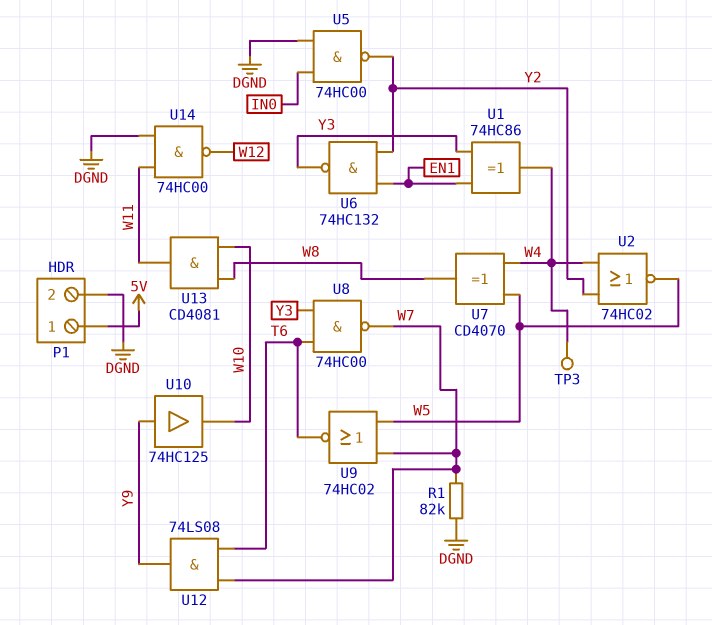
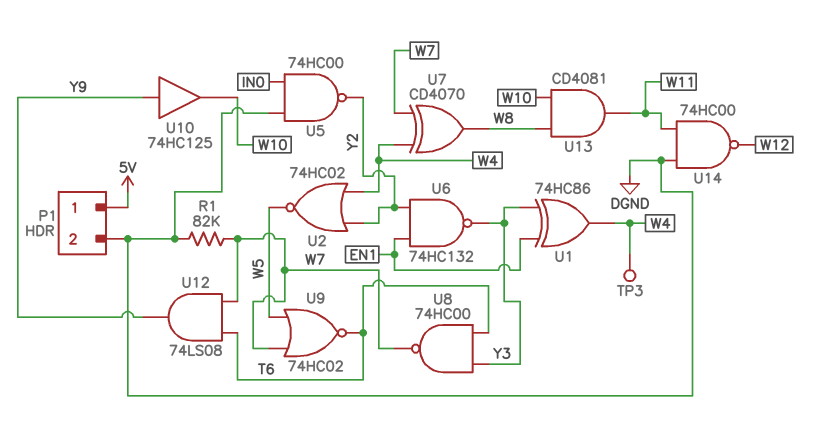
U7: XOR CD4070 (in W4, in W5, out W8) -> XOR CD4070 (in W4, in W7, out W8)

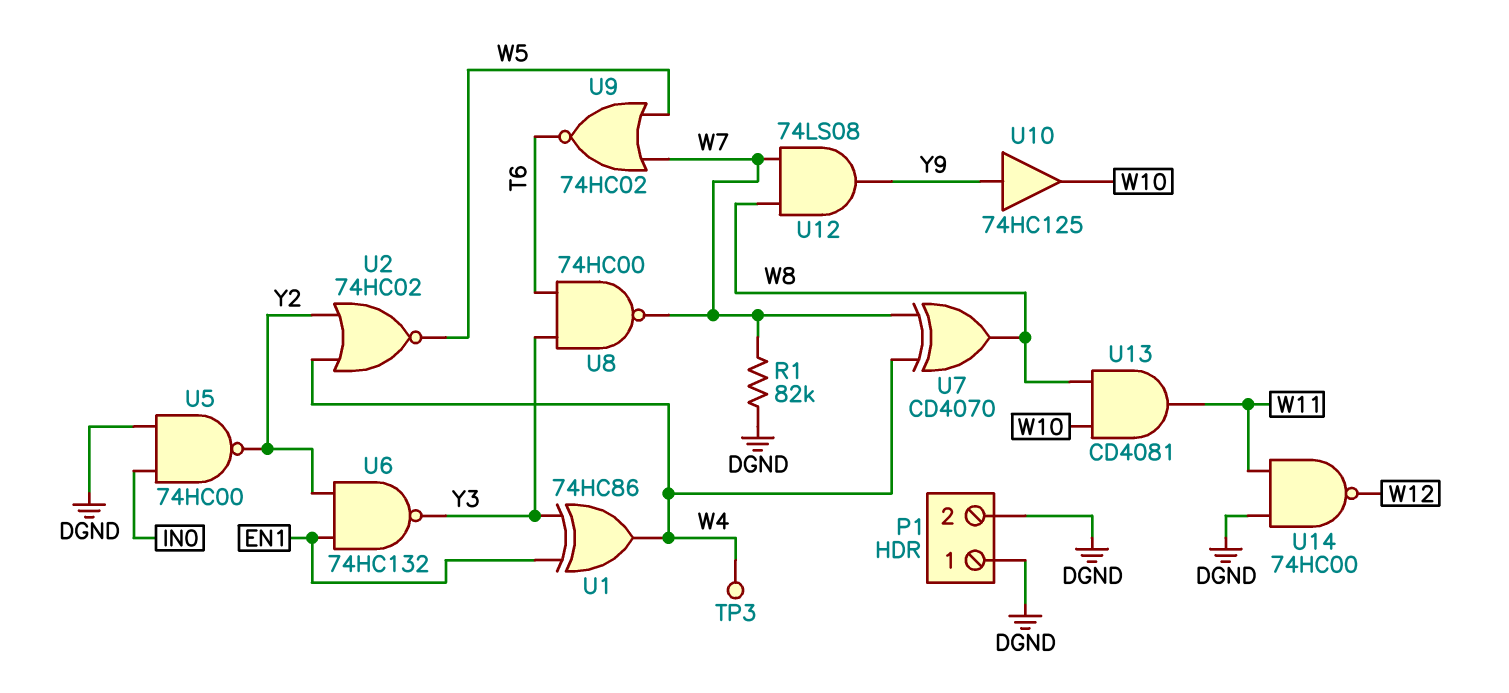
P1 pin 1: 5V -> DGND
U12: AND 74LS08 (in T6, in W7, out Y9) -> AND 74LS08 (in W7, in W8, out Y9)

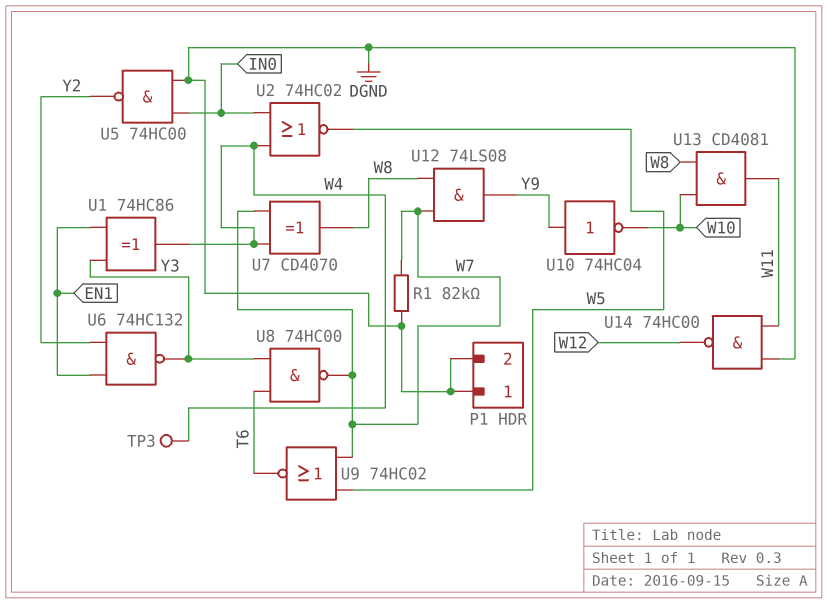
U2: NOR 74HC02 (in W4, in Y2, out W5) -> NOR 74HC02 (in IN0, in W4, out W5)
U10: buffer 74HC125 (in Y9, out W10) -> NOT 74HC04 (in Y9, out W10)

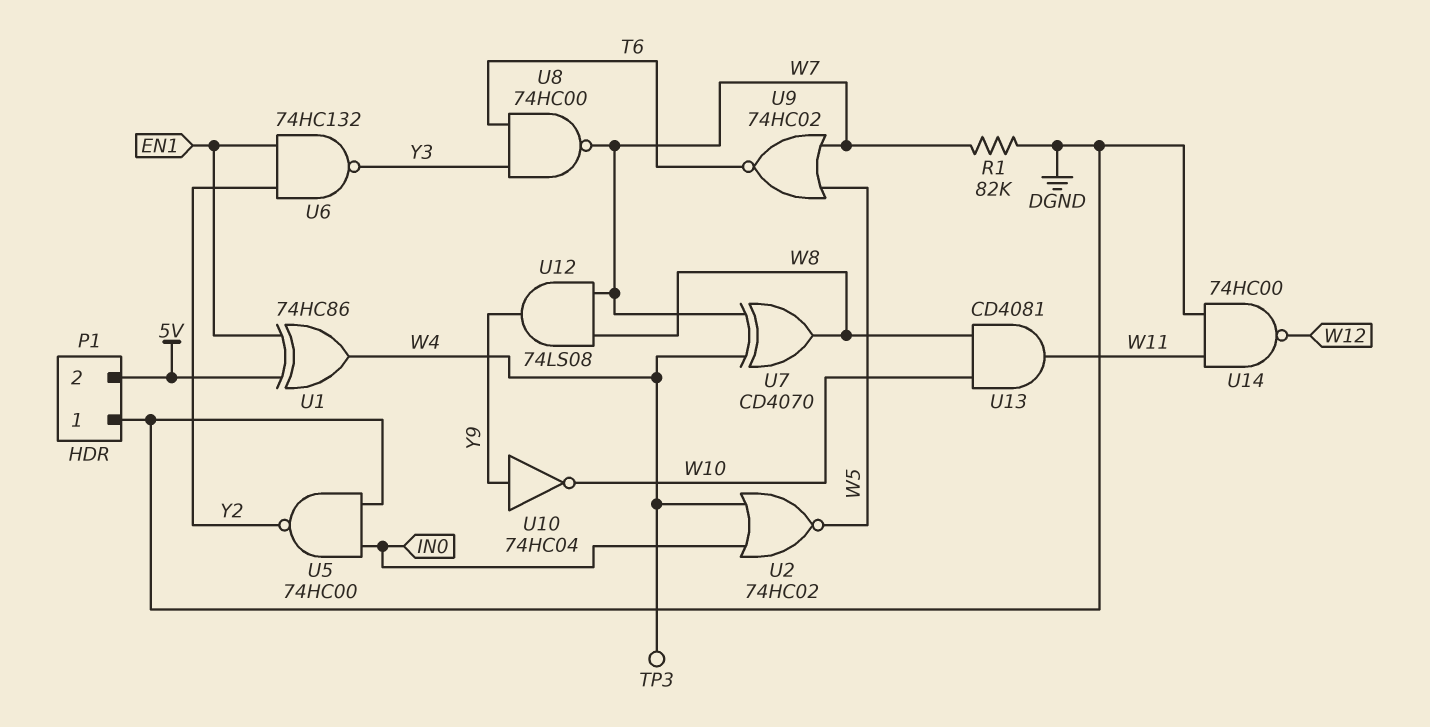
P1 pin 2: DGND -> 5V
U1: XOR 74HC86 (in EN1, in Y3, out W4) -> XOR 74HC86 (in 5V, in EN1, out W4)

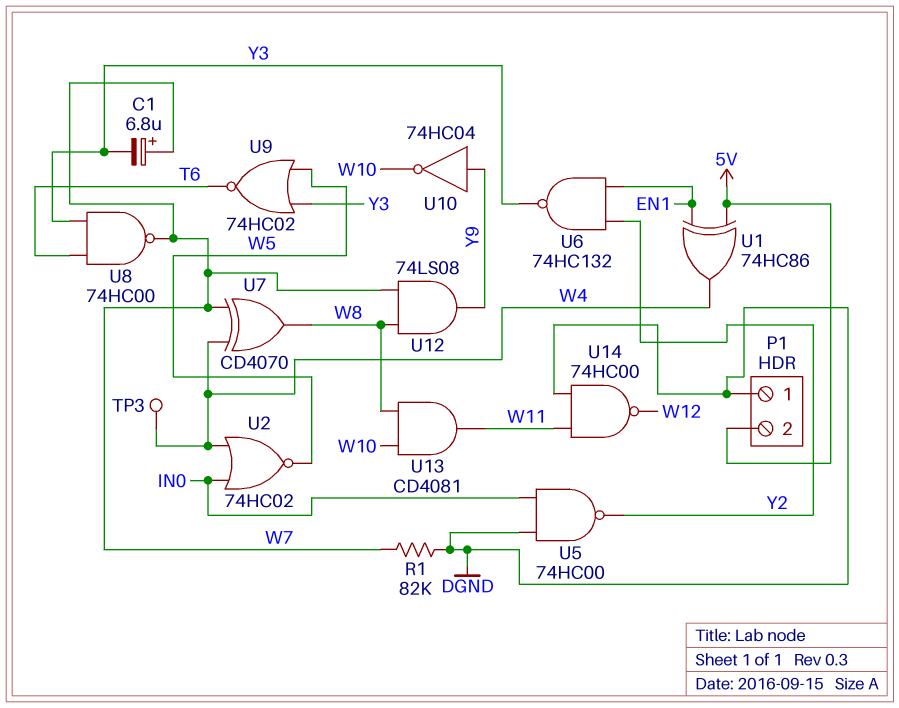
C1: none -> 6.8uF (plus W7, minus Y3)
U9: NOR 74HC02 (in W5, in W7, out T6) -> NOR 74HC02 (in W5, in Y3, out T6)

